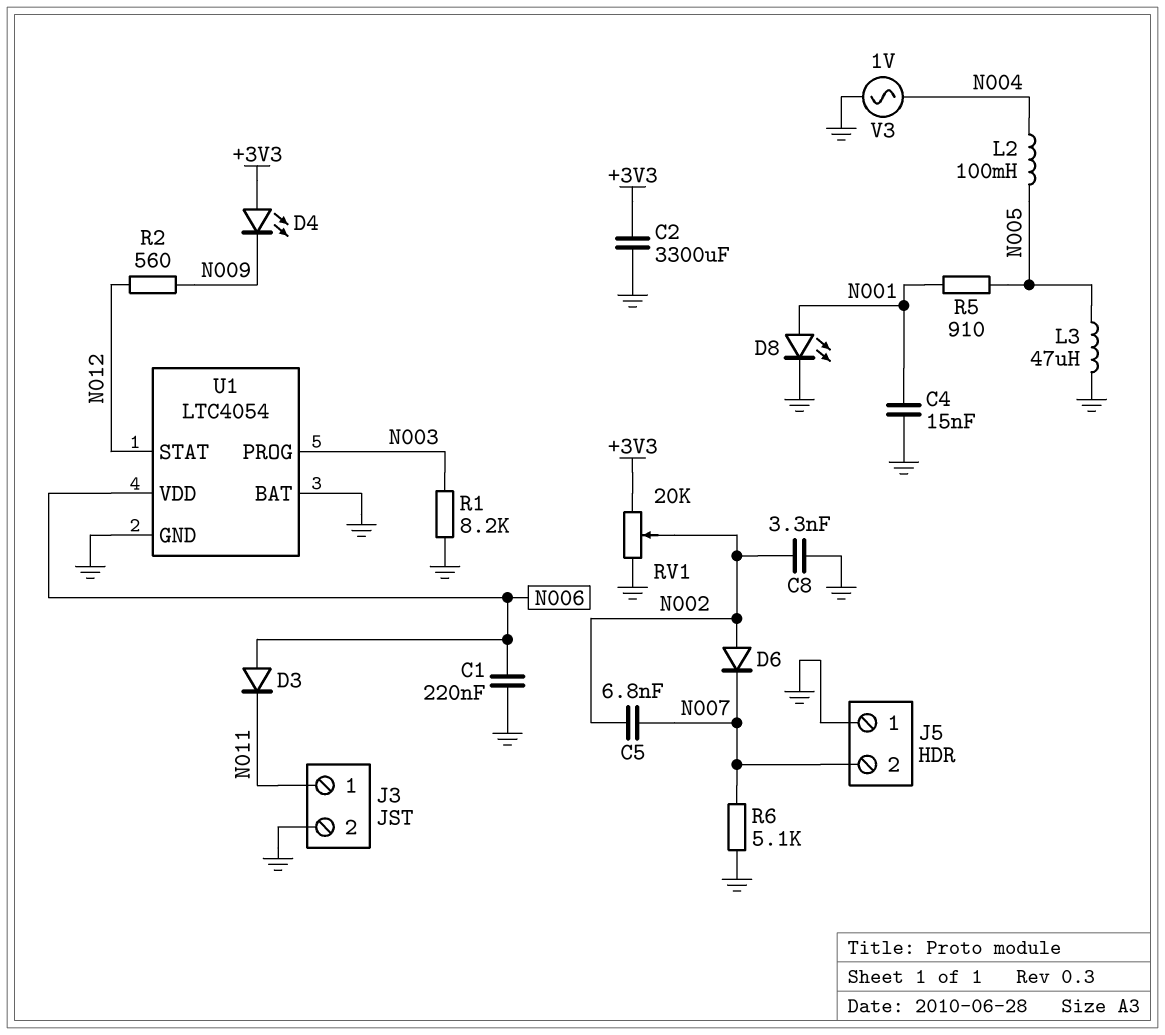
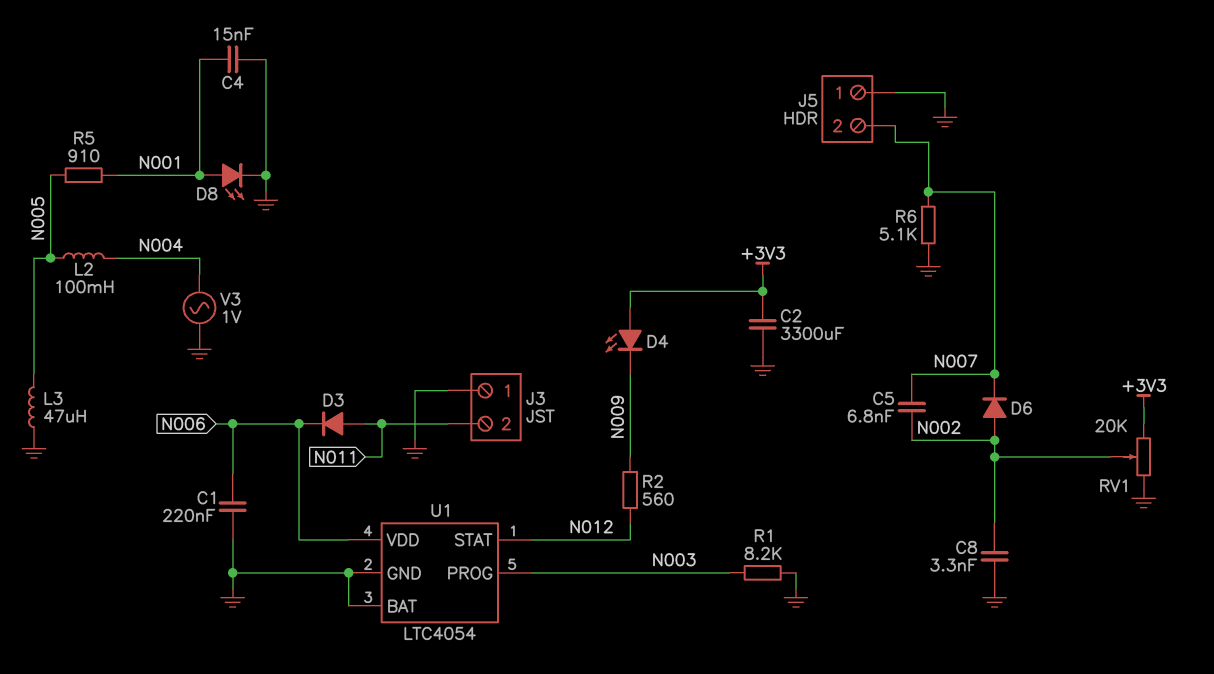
D3: diode (A N006, K N011) -> diode (A N011, K N006)
J3 pin 1: N011 -> GND
J3 pin 2: GND -> N011

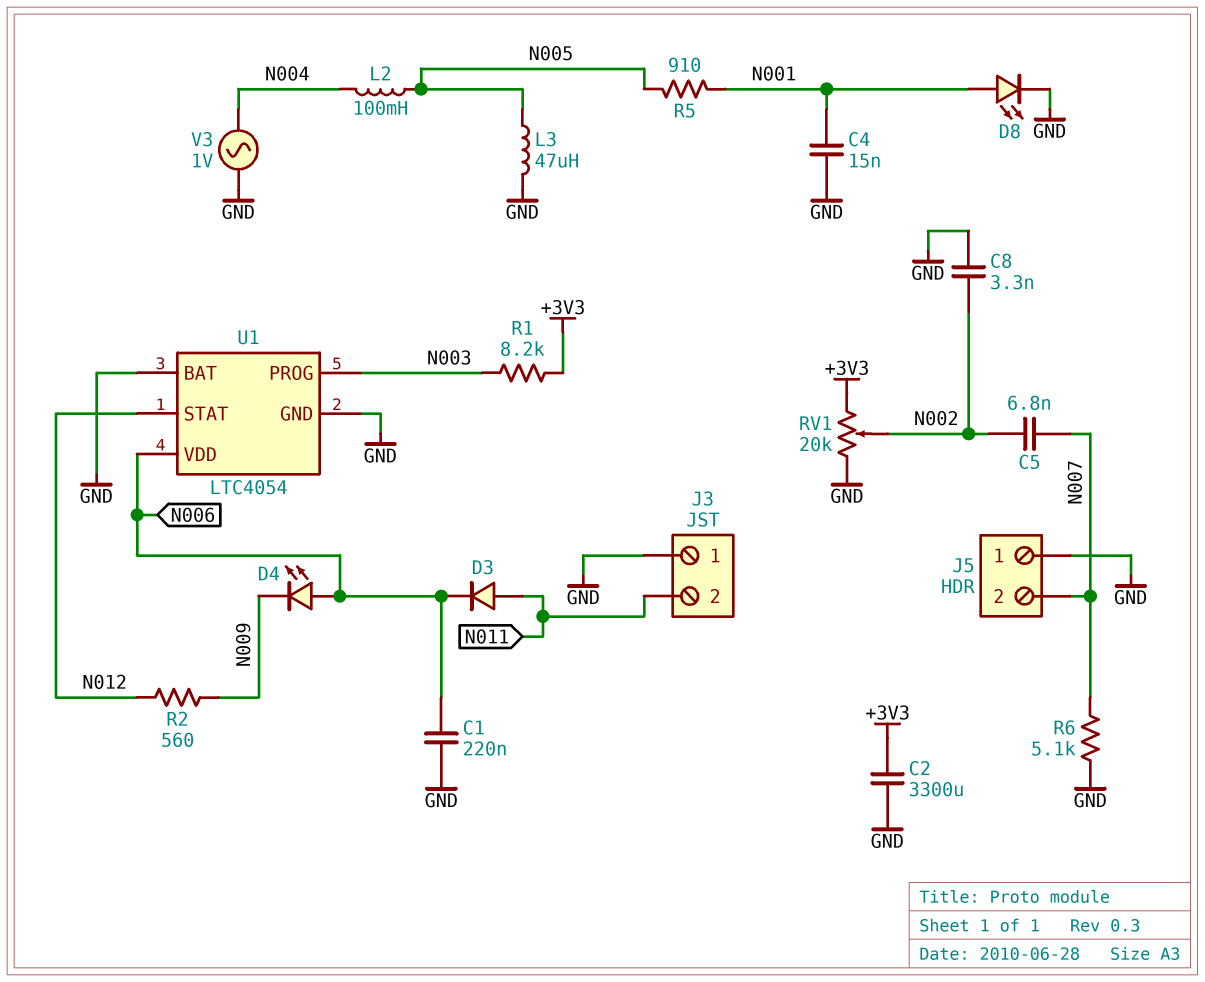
D4: LED (A +3V3, K N009) -> LED (A N006, K N009)
D6: diode (A N002, K N007) -> none
R1: 8.2k (GND, N003) -> 8.2k (+3V3, N003)

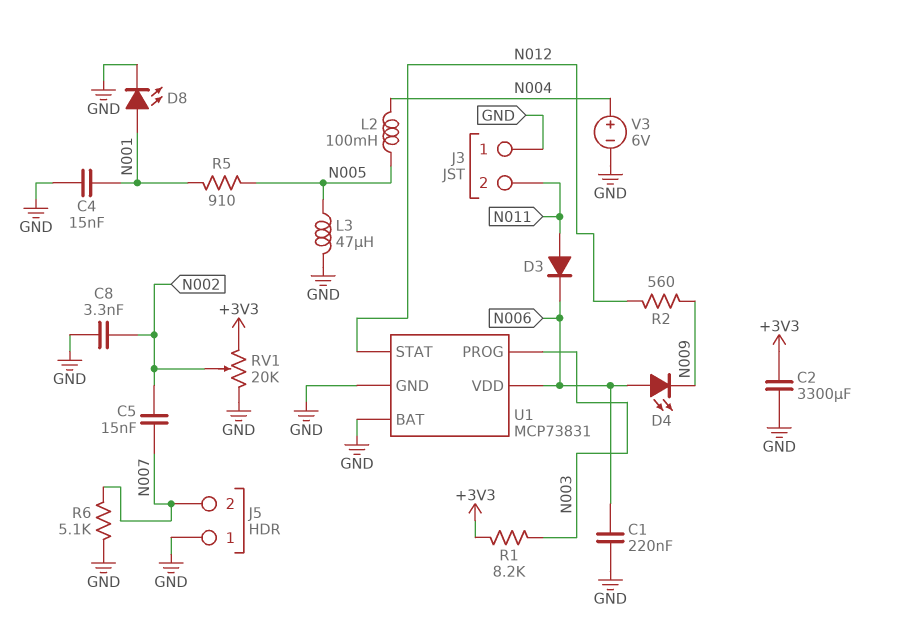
C5: 6.8nF (N002, N007) -> 15nF (N002, N007)
U1: LTC4054 -> MCP73831
V3: AC 1V (GND, N004) -> 6V (plus N004, minus GND)

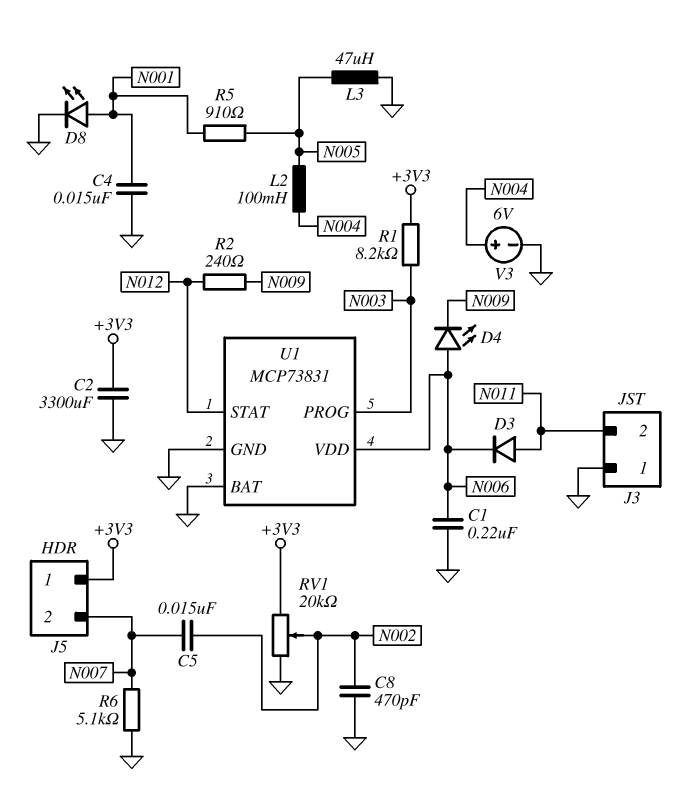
C8: 3.3nF (GND, N002) -> 470pF (GND, N002)
J5 pin 1: GND -> +3V3
R2: 560 (N009, N012) -> 240 (N009, N012)

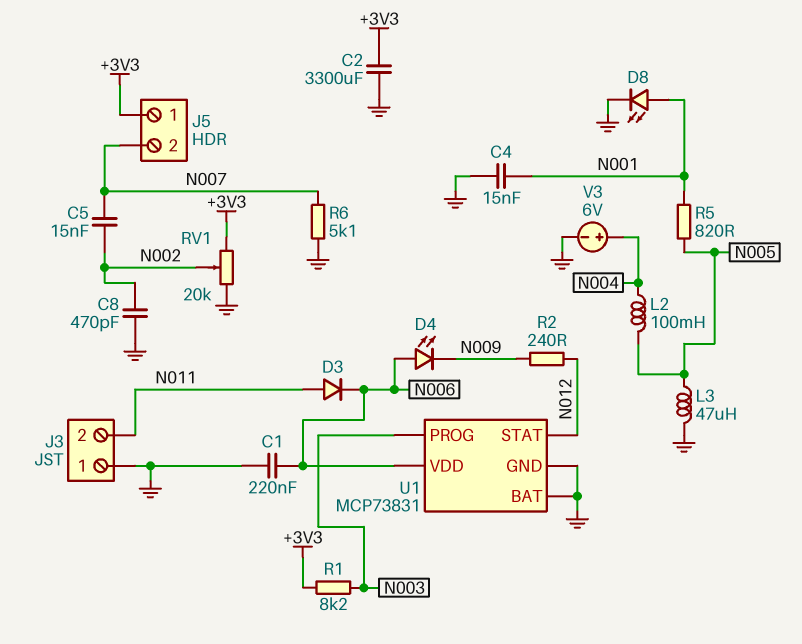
R5: 910 (N001, N005) -> 820 (N001, N005)

